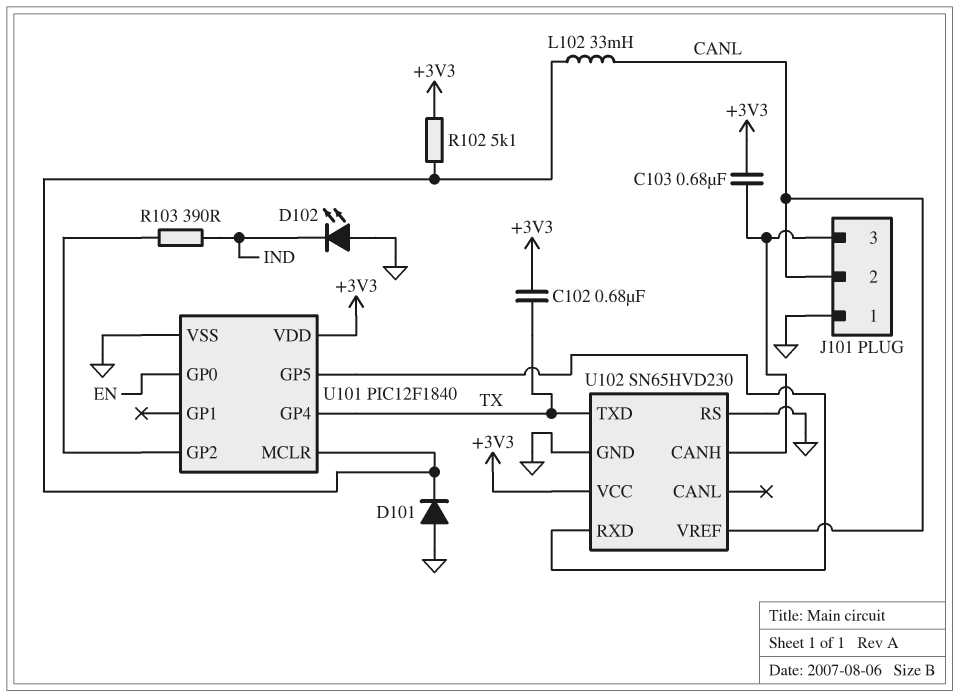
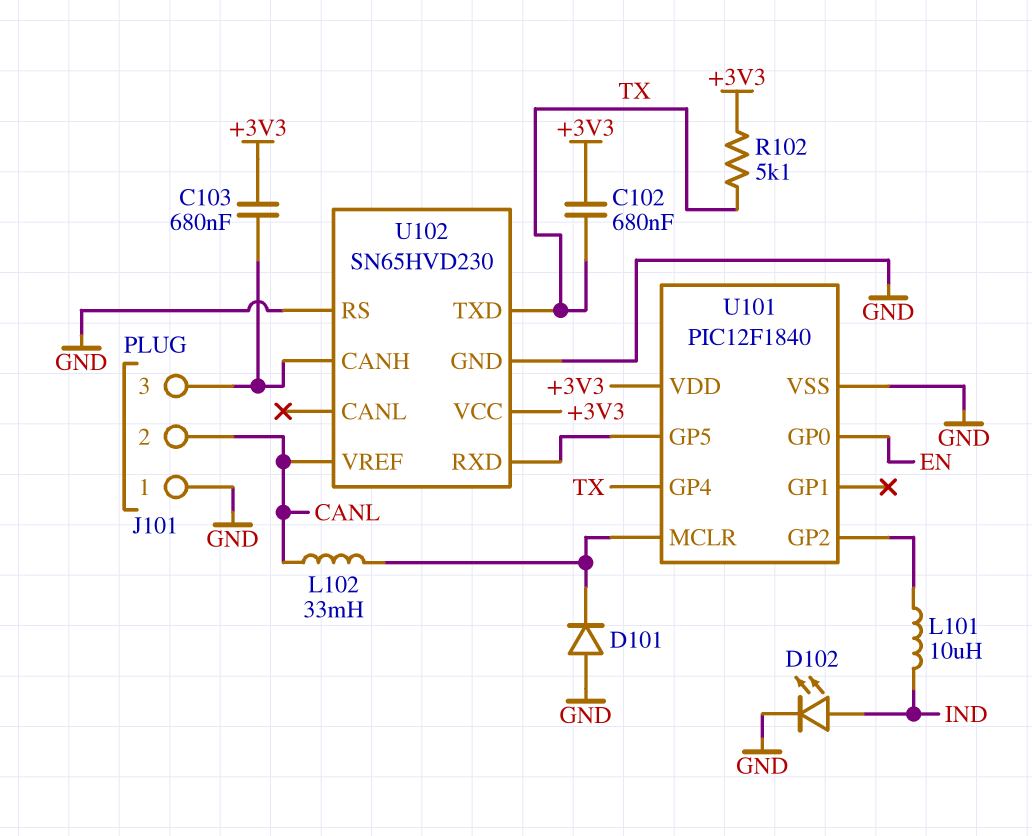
D102: LED (A GND, K IND) -> LED (A IND, K GND)
L101: none -> 10uH (IND, U101/GP2)
R102: 5.1k (+3V3, U101/MCLR) -> 5.1k (+3V3, TX)
R103: 390 (IND, U101/GP2) -> none

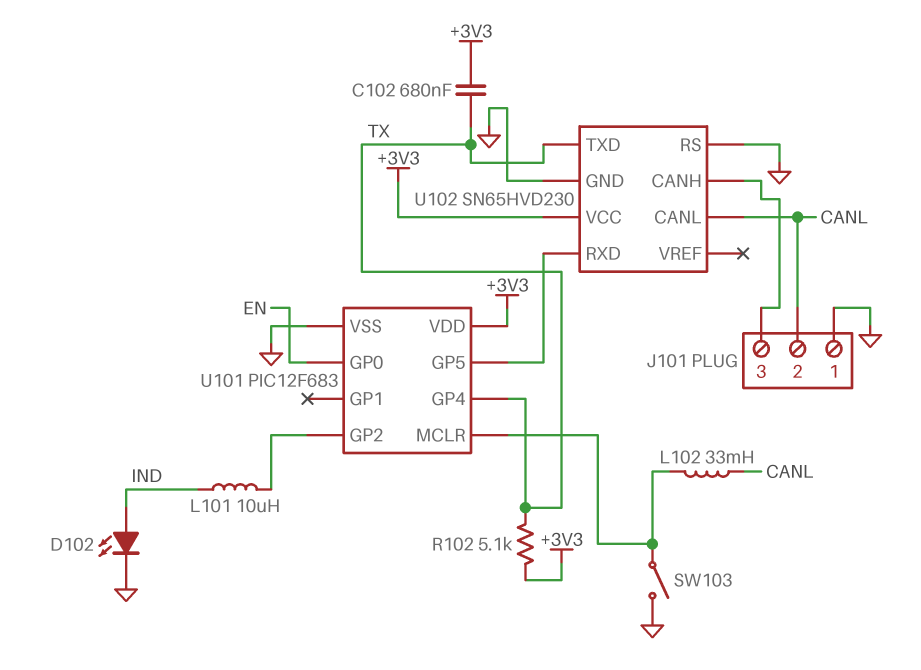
C103: 680nF (+3V3, J101/3) -> none
D101: diode (A GND, K U101/MCLR) -> none
SW103: none -> switch (GND, U101/MCLR)
U101: PIC12F1840 -> PIC12F683
U102 pin CANL: none -> CANL
U102 pin VREF: CANL -> none

